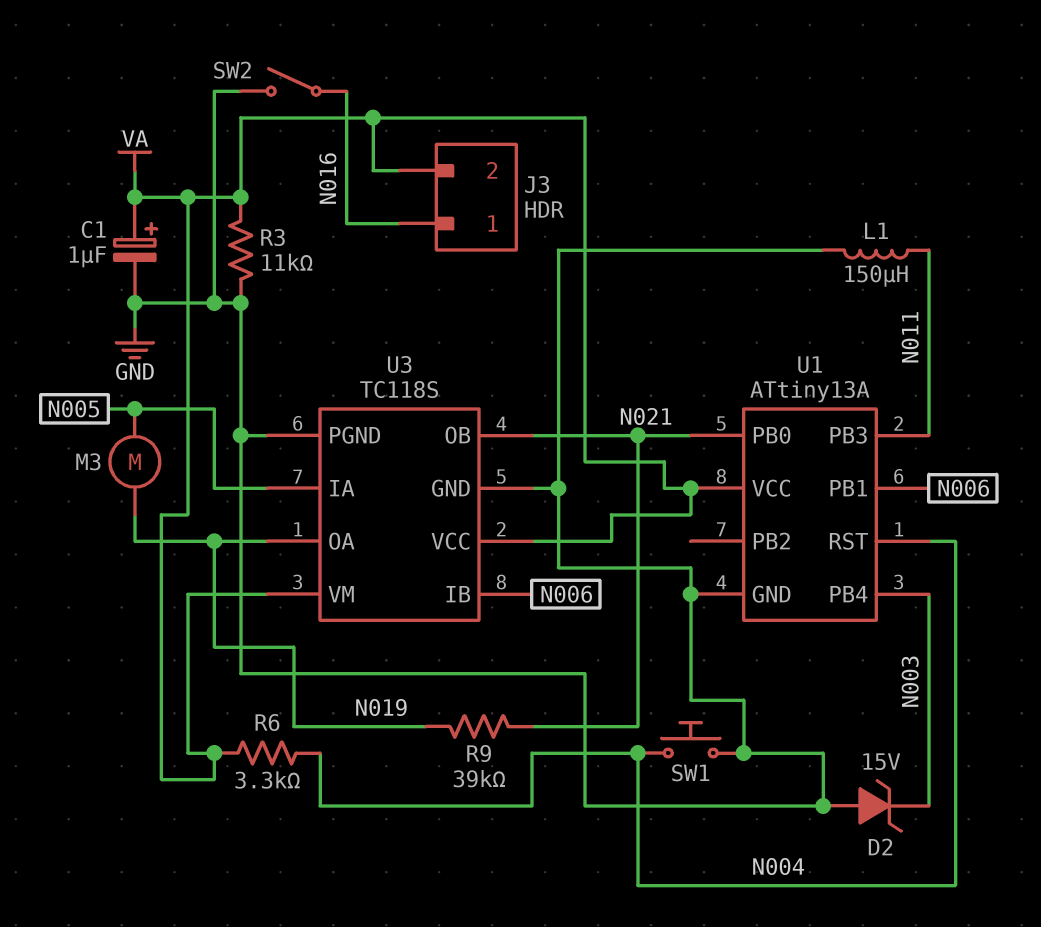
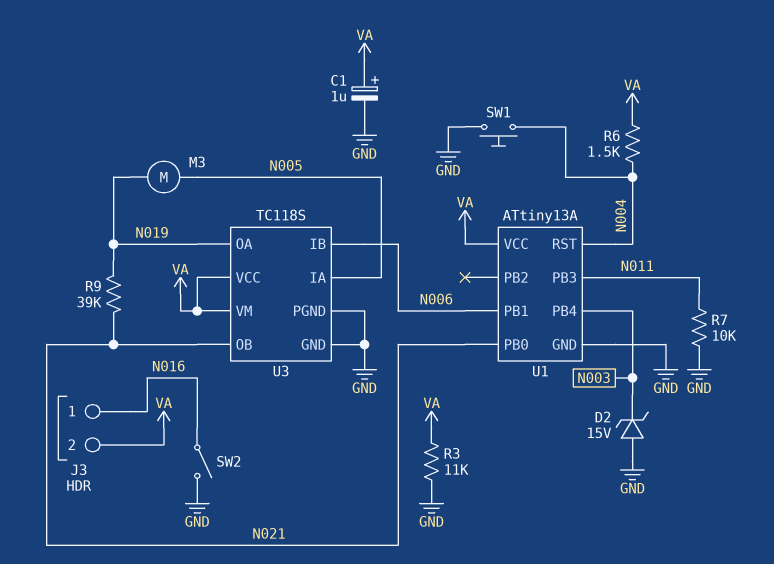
L1: 150uH (GND, N011) -> none
R6: 3.3k (N004, VA) -> 1.5k (N004, VA)
R7: none -> 10k (GND, N011)

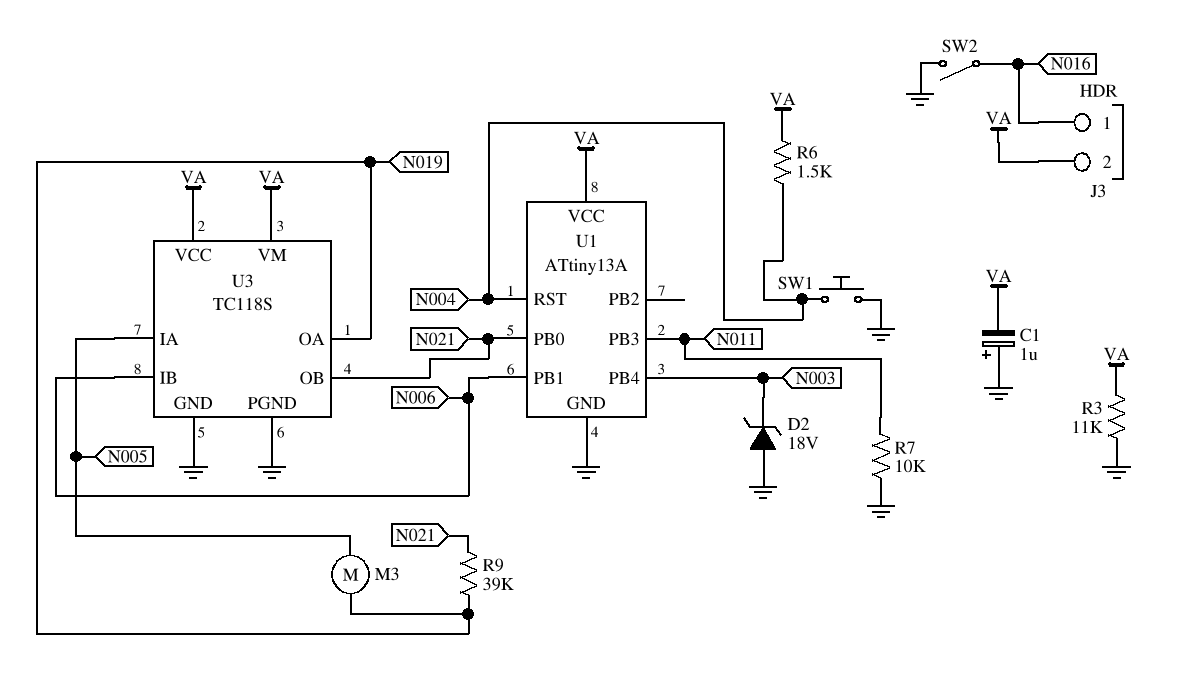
C1: 1uF (plus VA, minus GND) -> 1uF (plus GND, minus VA)
D2: zener 15V (A GND, K N003) -> zener 18V (A GND, K N003)

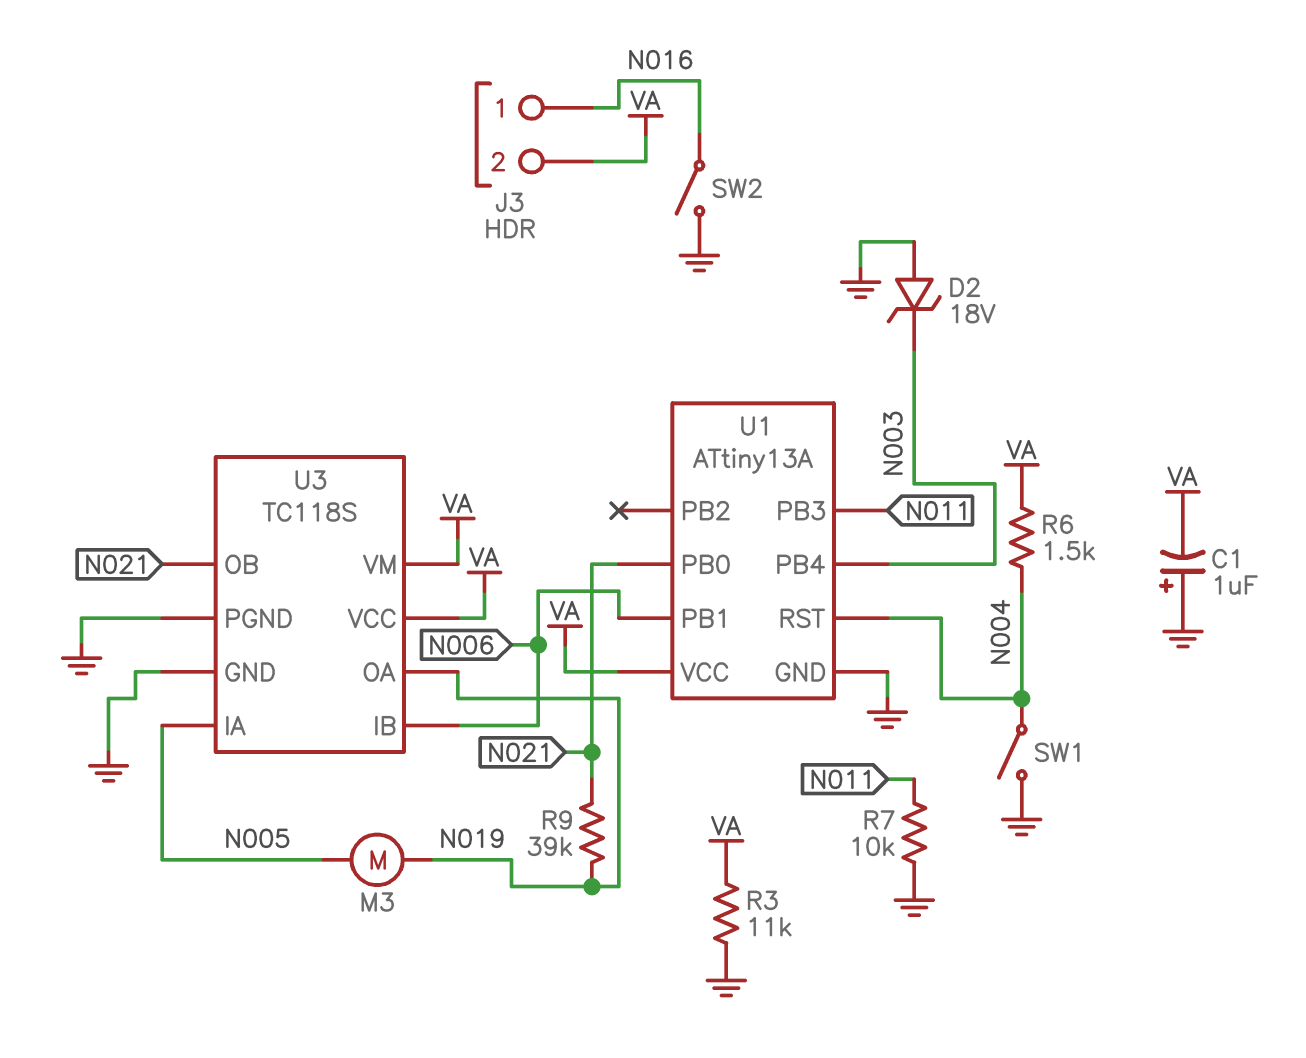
SW1: button (GND, N004) -> switch (GND, N004)

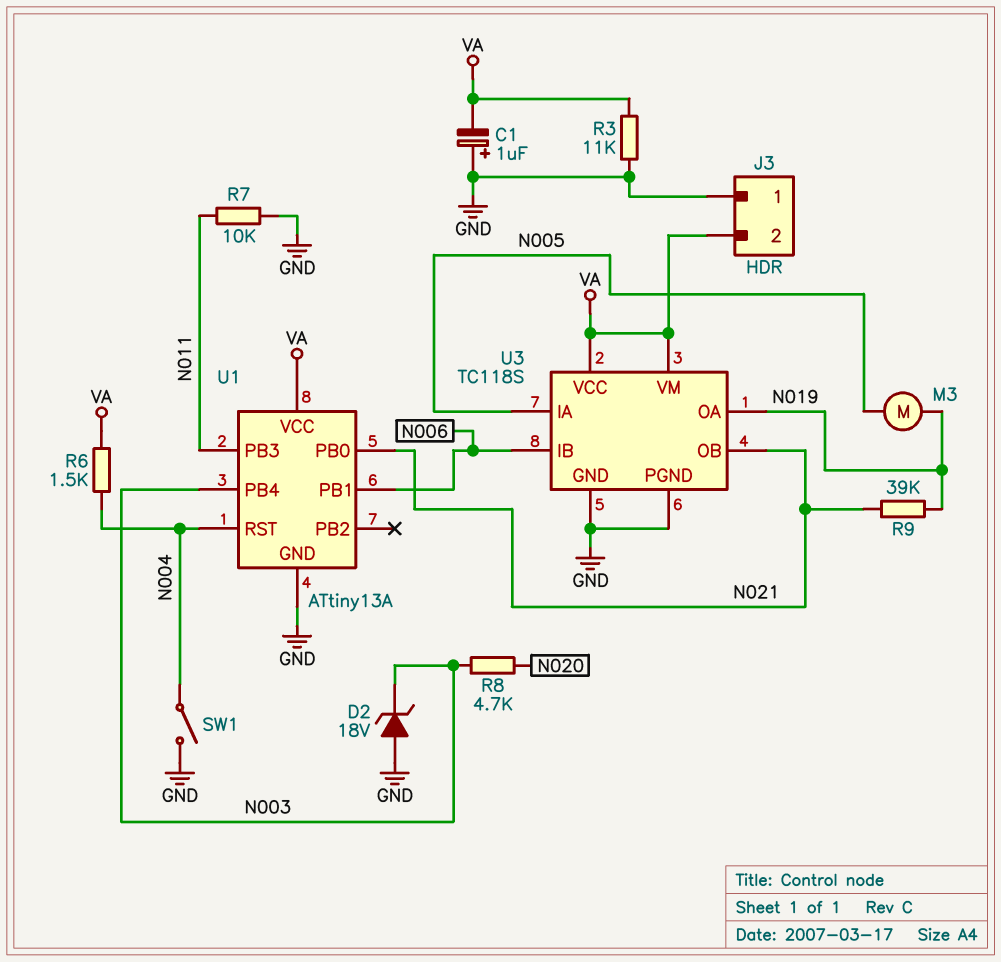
J3 pin 1: N016 -> GND
R8: none -> 4.7k (N003, N020)
SW2: switch (GND, N016) -> none

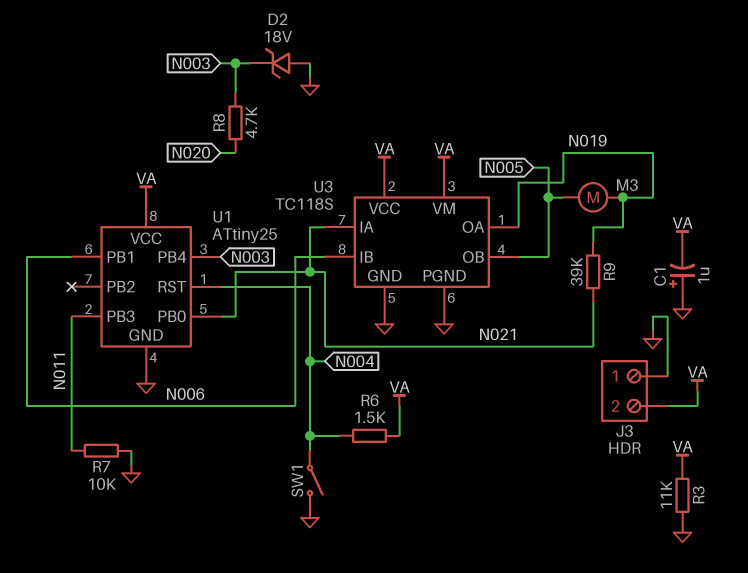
U1: ATtiny13A -> ATtiny25
U3 pin IA: N005 -> N021
U3 pin OB: N021 -> N005

